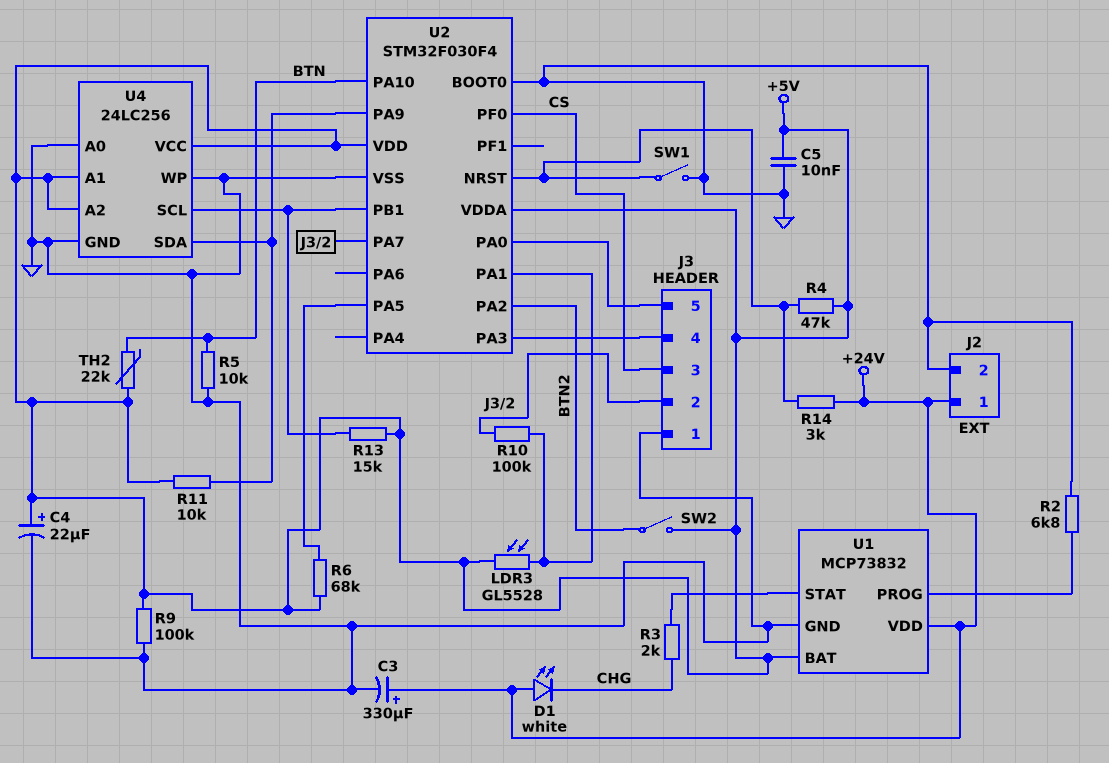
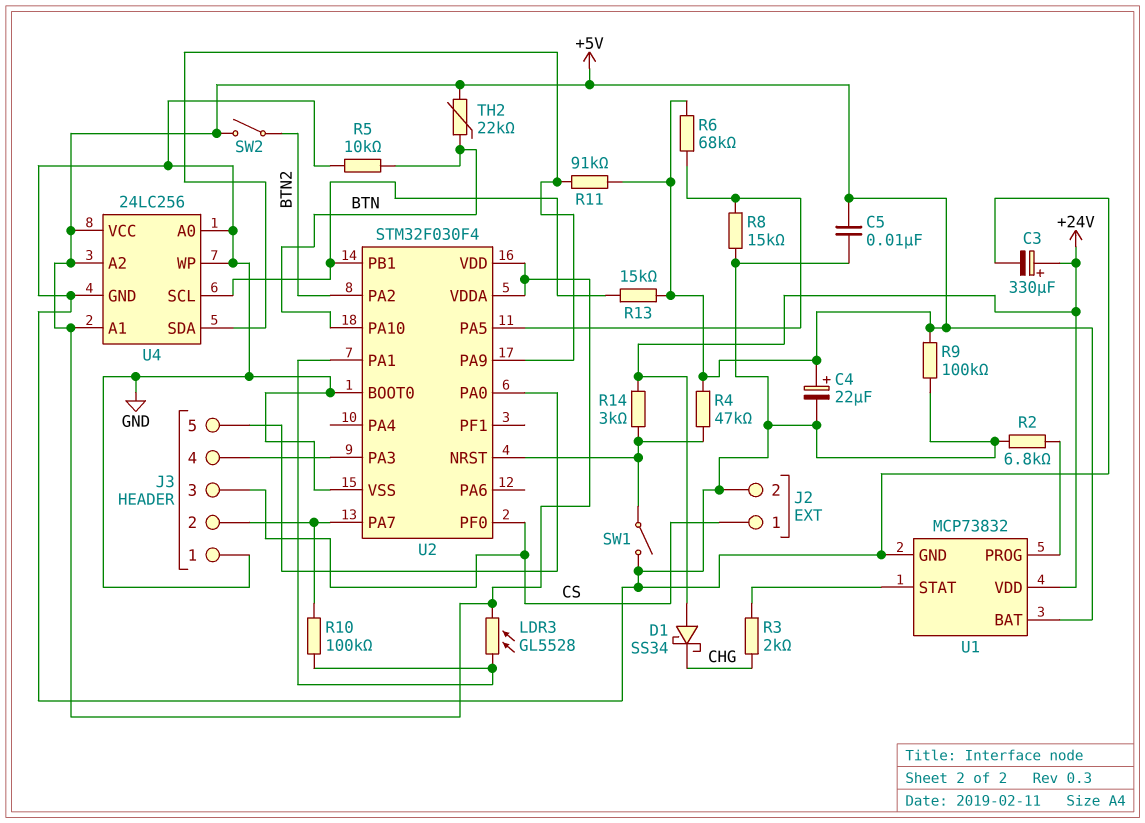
D1: LED white (A +24V, K CHG) -> schottky SS34 (A +24V, K CHG)
J2 pin 1: +24V -> CS
R8: none -> 15k (GND, U2/PA5)
R11: 10k (+5V, U2/PA9) -> 91k (+5V, U2/PA9)

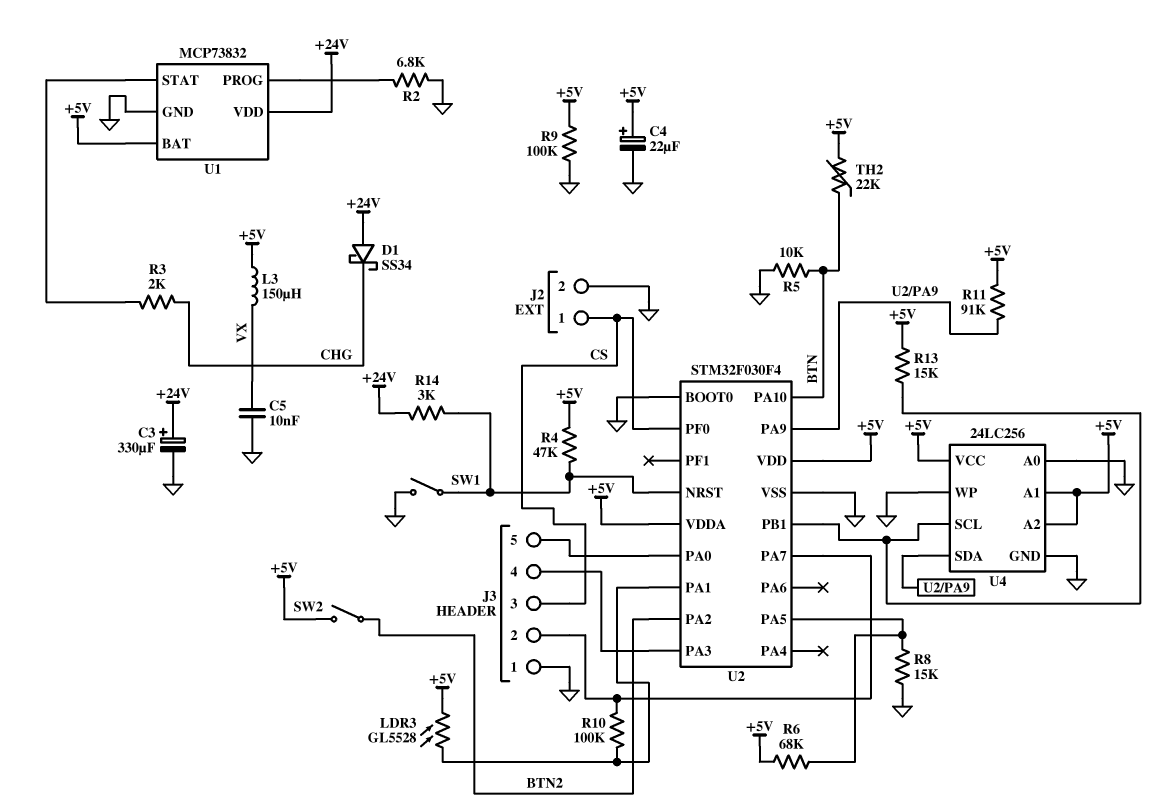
C5: 10nF (+5V, GND) -> 10nF (GND, VX)
L3: none -> 150uH (+5V, VX)

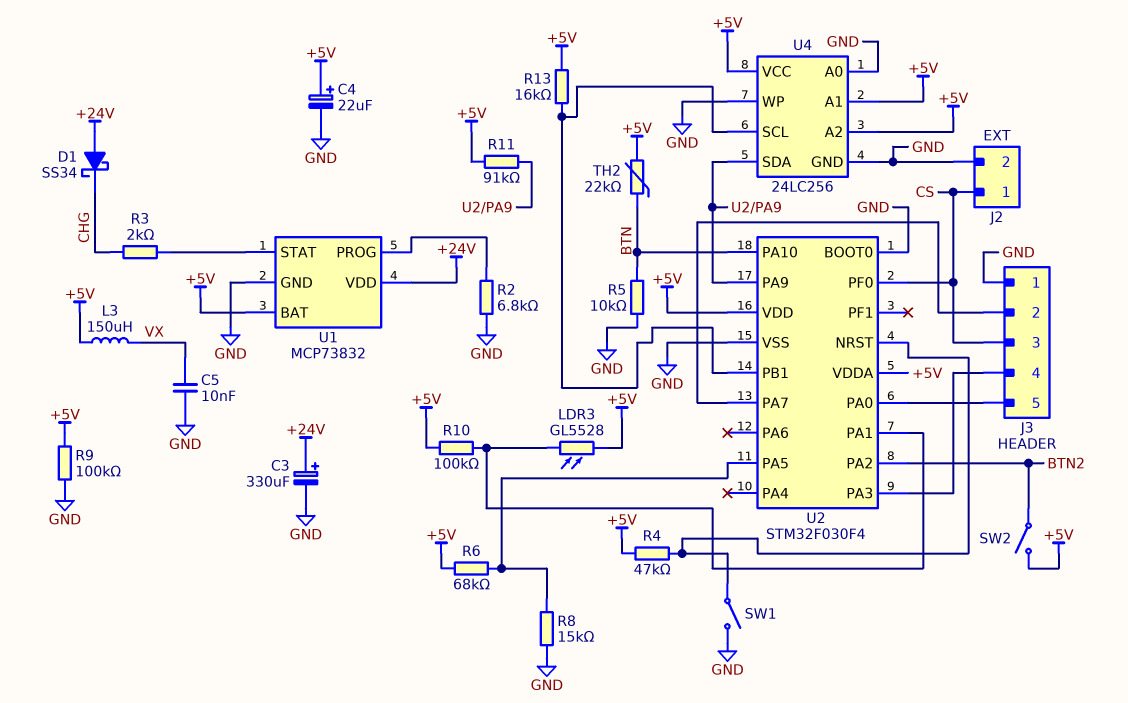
R10: 100k (J3/2, U2/PA1) -> 100k (+5V, U2/PA1)
R13: 15k (+5V, U2/PB1) -> 16k (+5V, U2/PB1)
R14: 3k (+24V, U2/NRST) -> none

